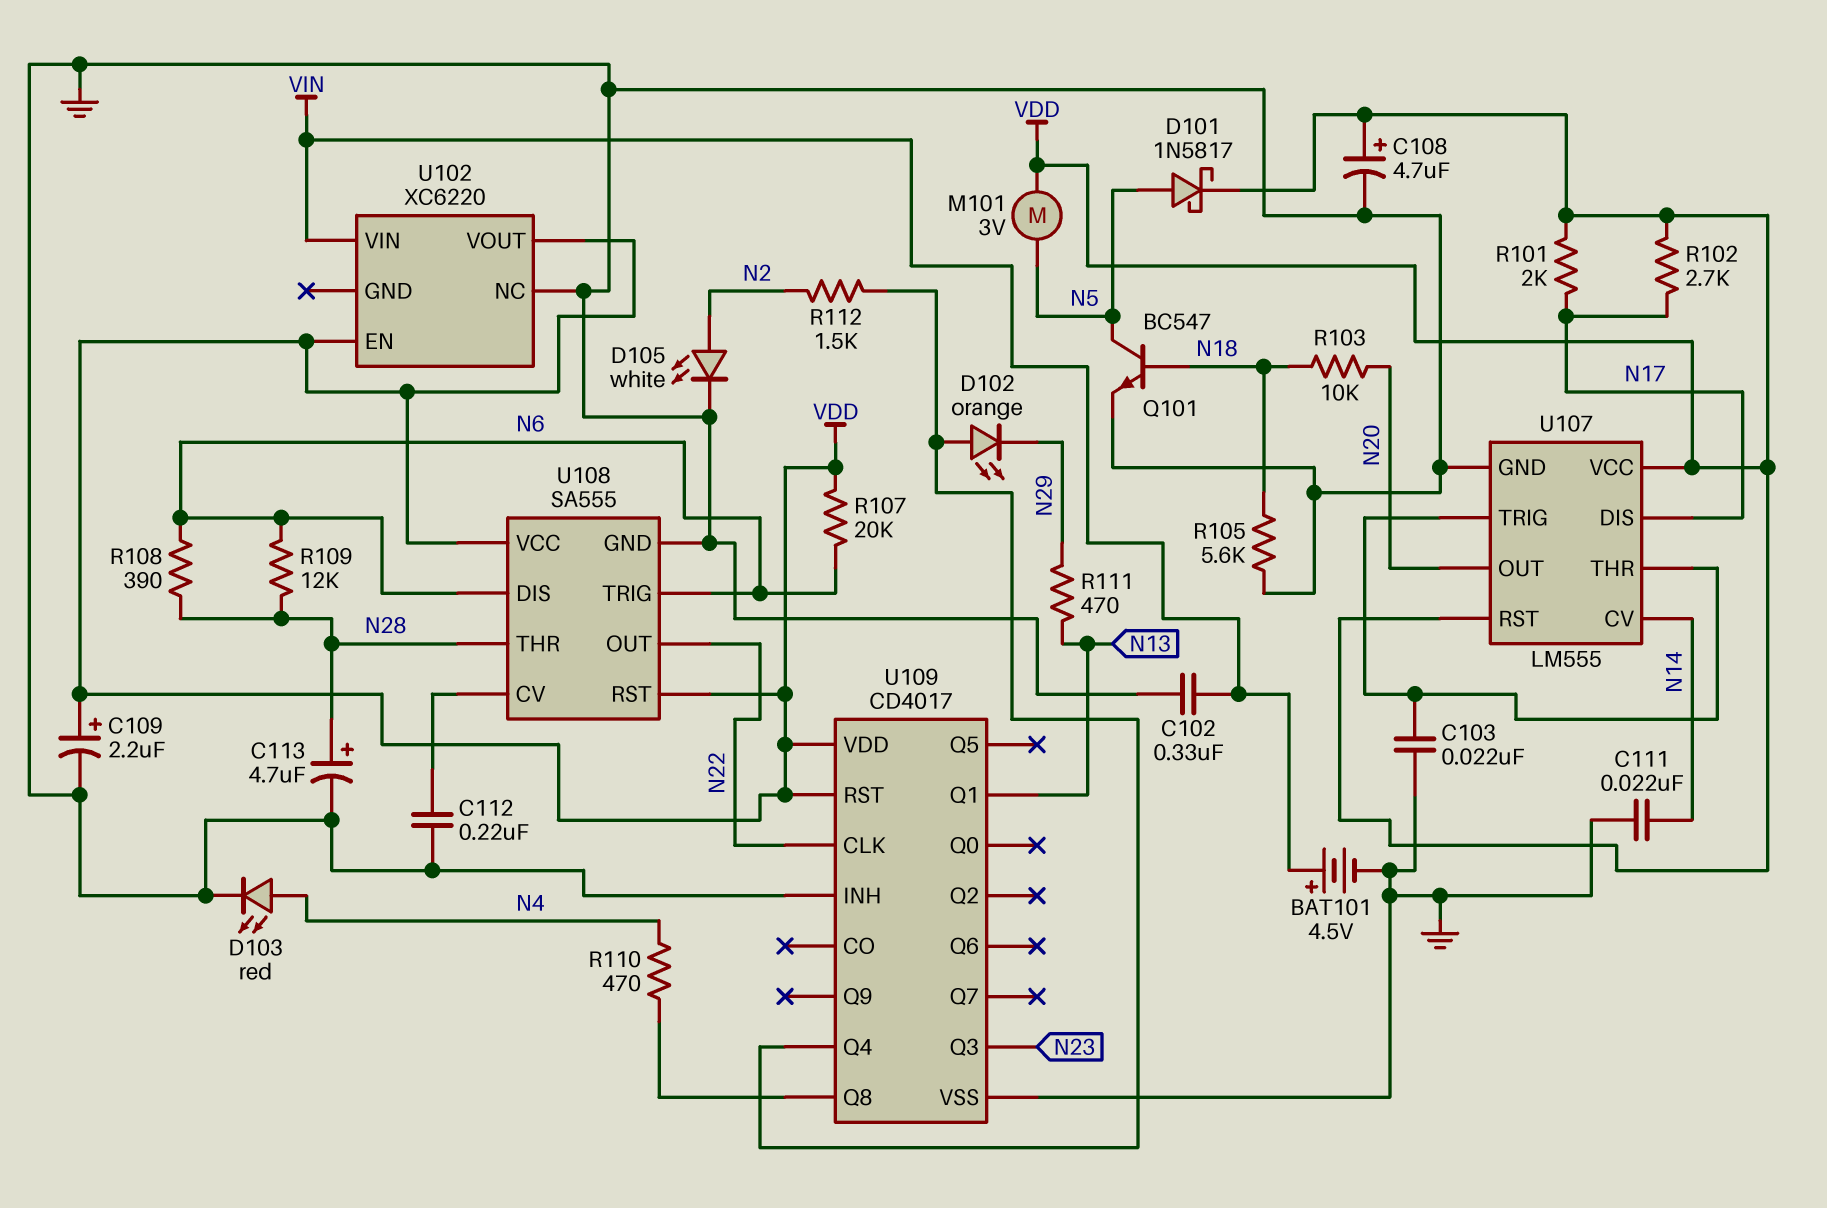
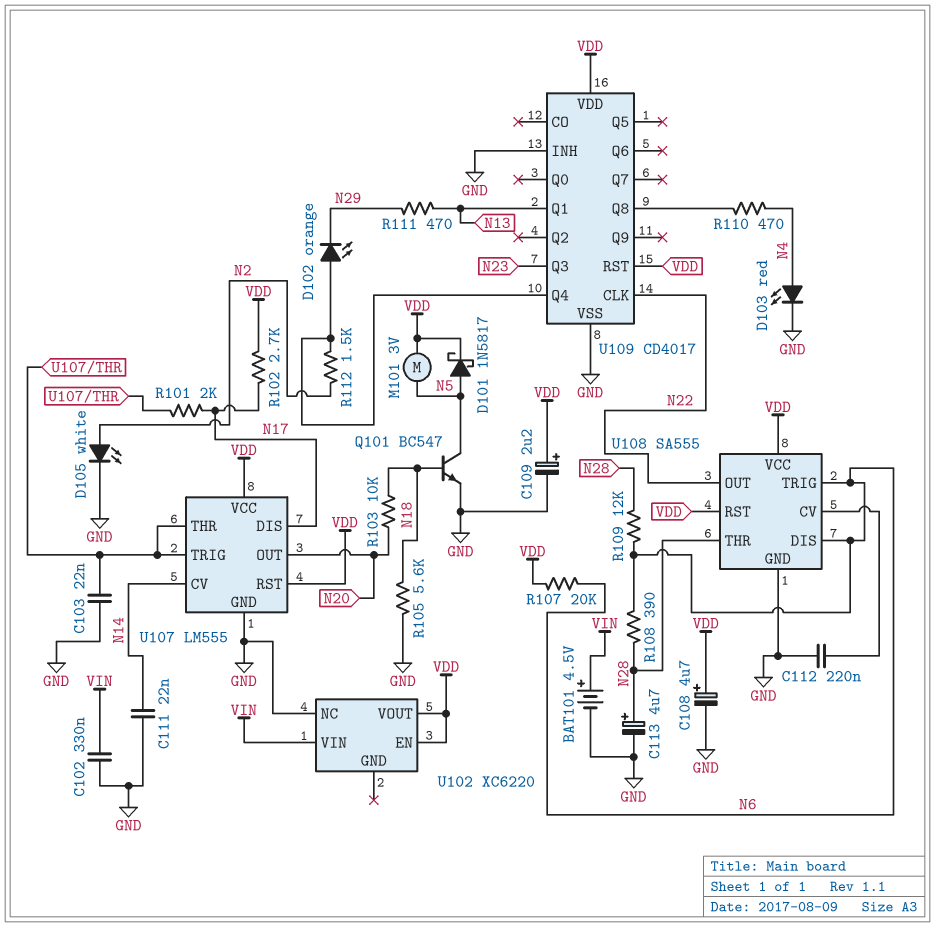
R101: 2k (N17, VDD) -> 2k (N17, U107/THR)

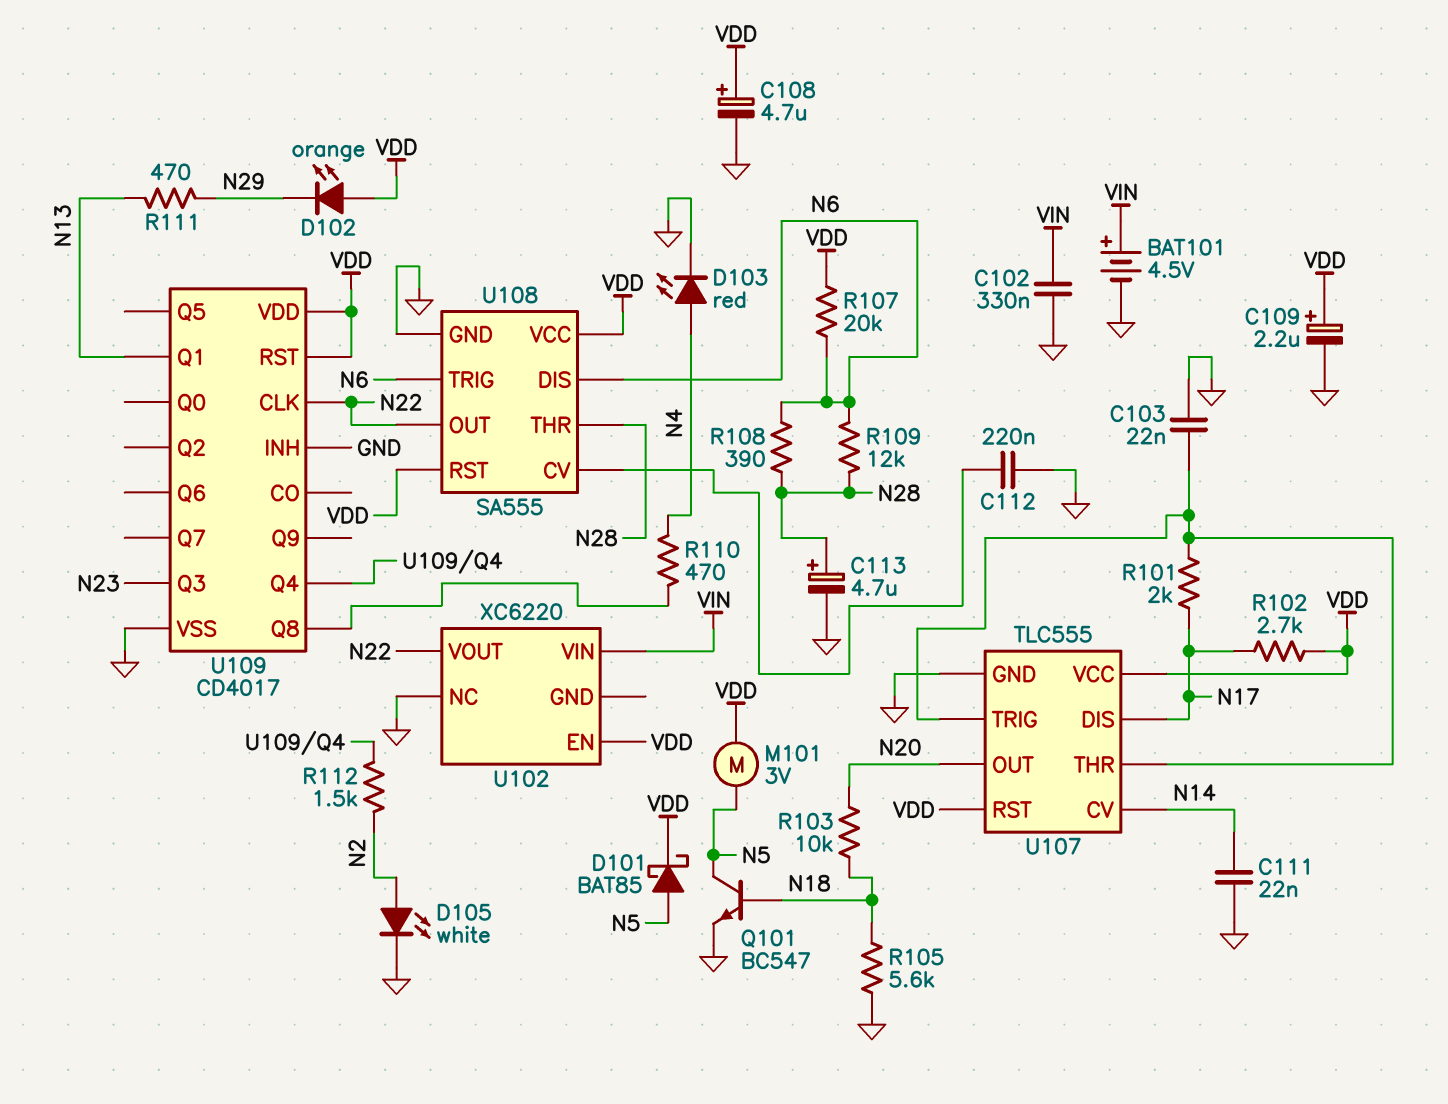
D101: schottky 1N5817 (A N5, K VDD) -> schottky BAT85 (A N5, K VDD)
D102: LED orange (A U109/Q4, K N29) -> LED orange (A VDD, K N29)
U102 pin VOUT: VDD -> N22
U107: LM555 -> TLC555

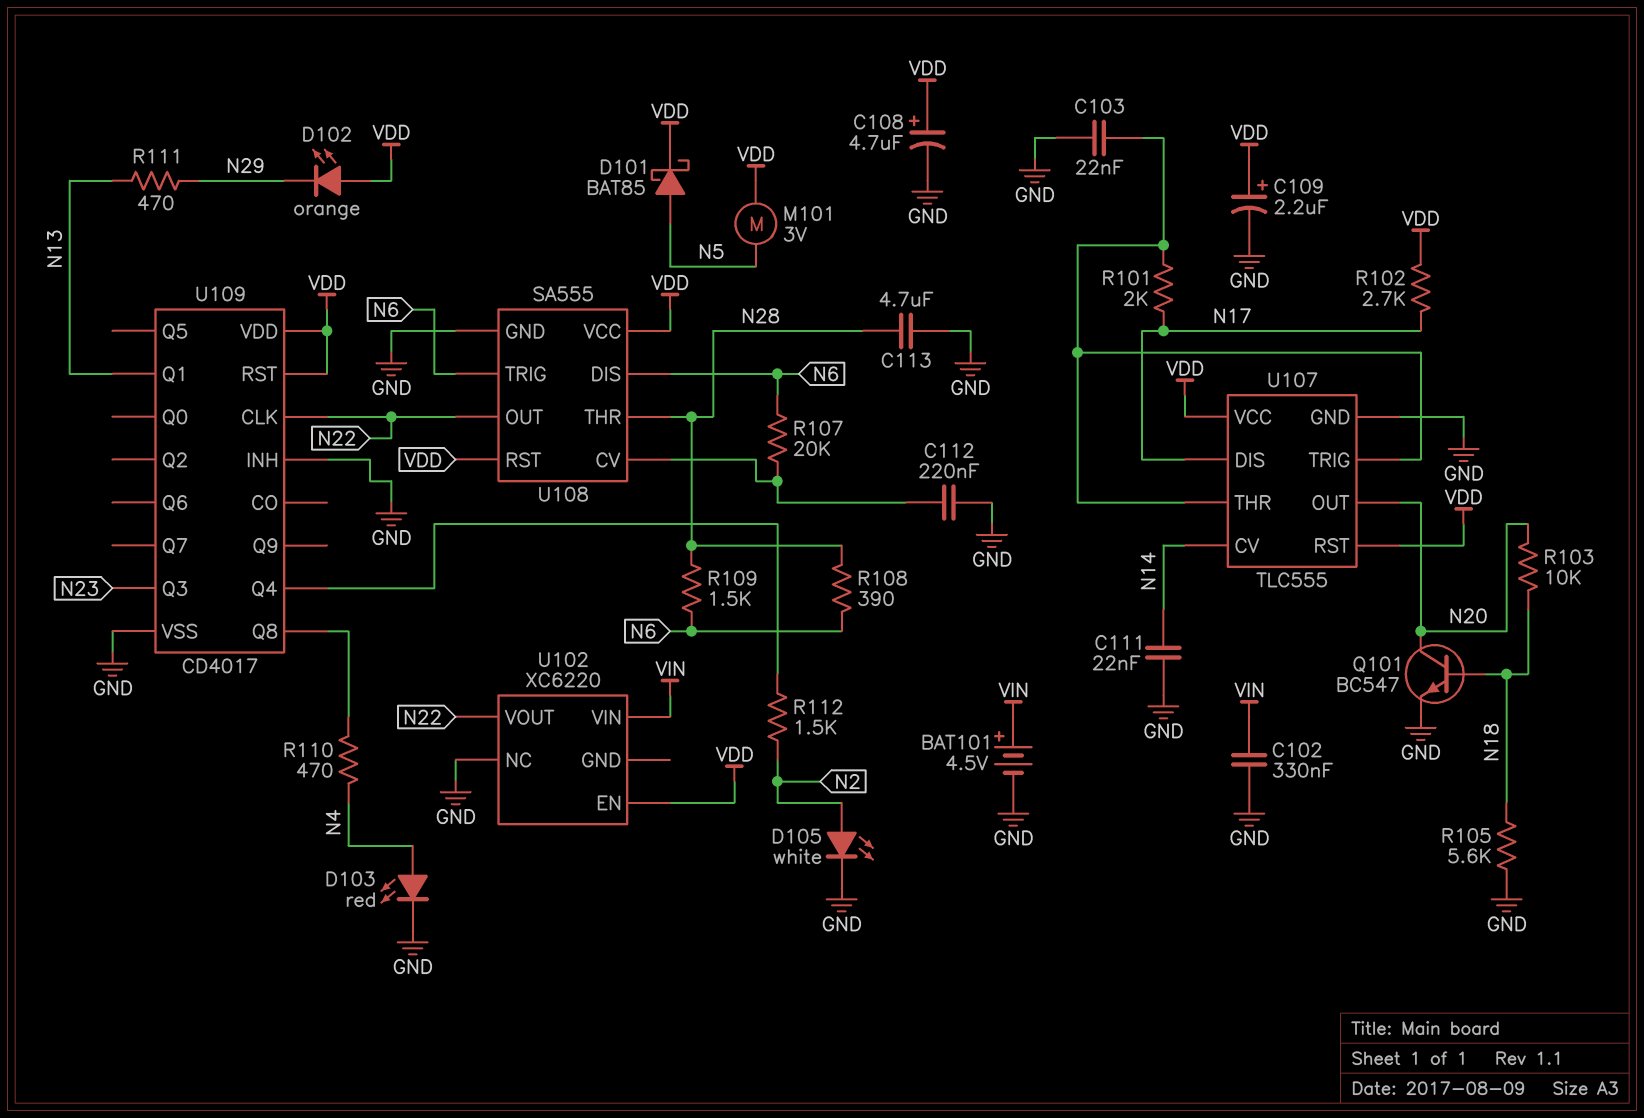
C113: 4.7uF (plus N28, minus GND) -> 4.7uF (GND, N28)
Q101: NPN BC547 (B N18, C N5, E GND) -> NPN BC547 (B N18, C N20, E GND)
R107: 20k (N6, VDD) -> 20k (N6, U108/CV)
R109: 12k (N6, N28) -> 1.5k (N6, N28)

